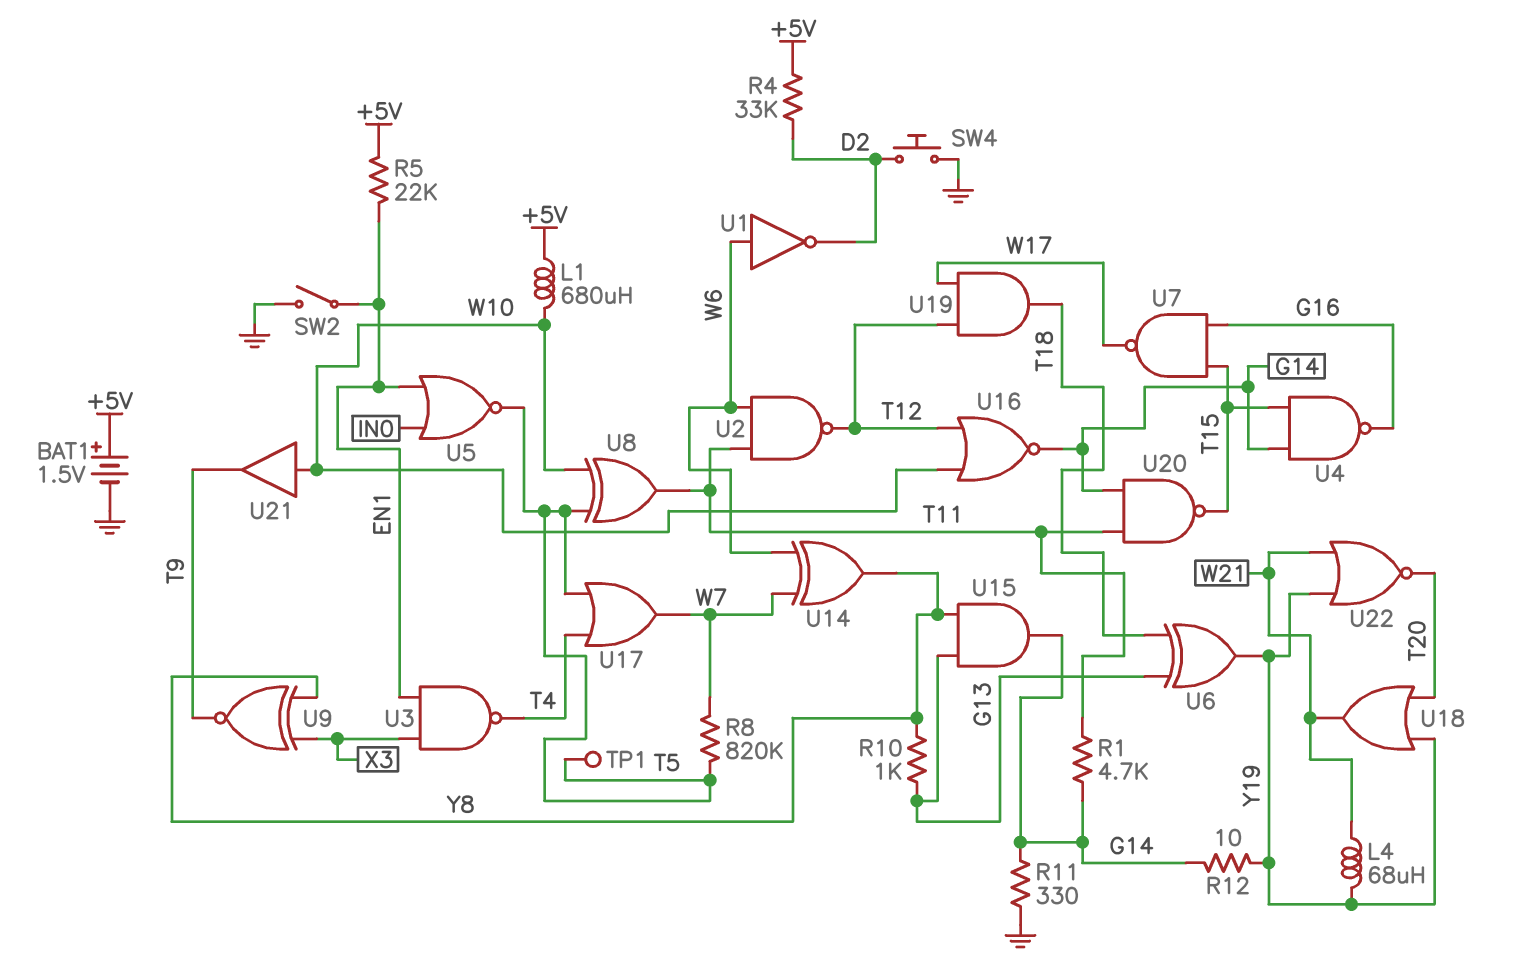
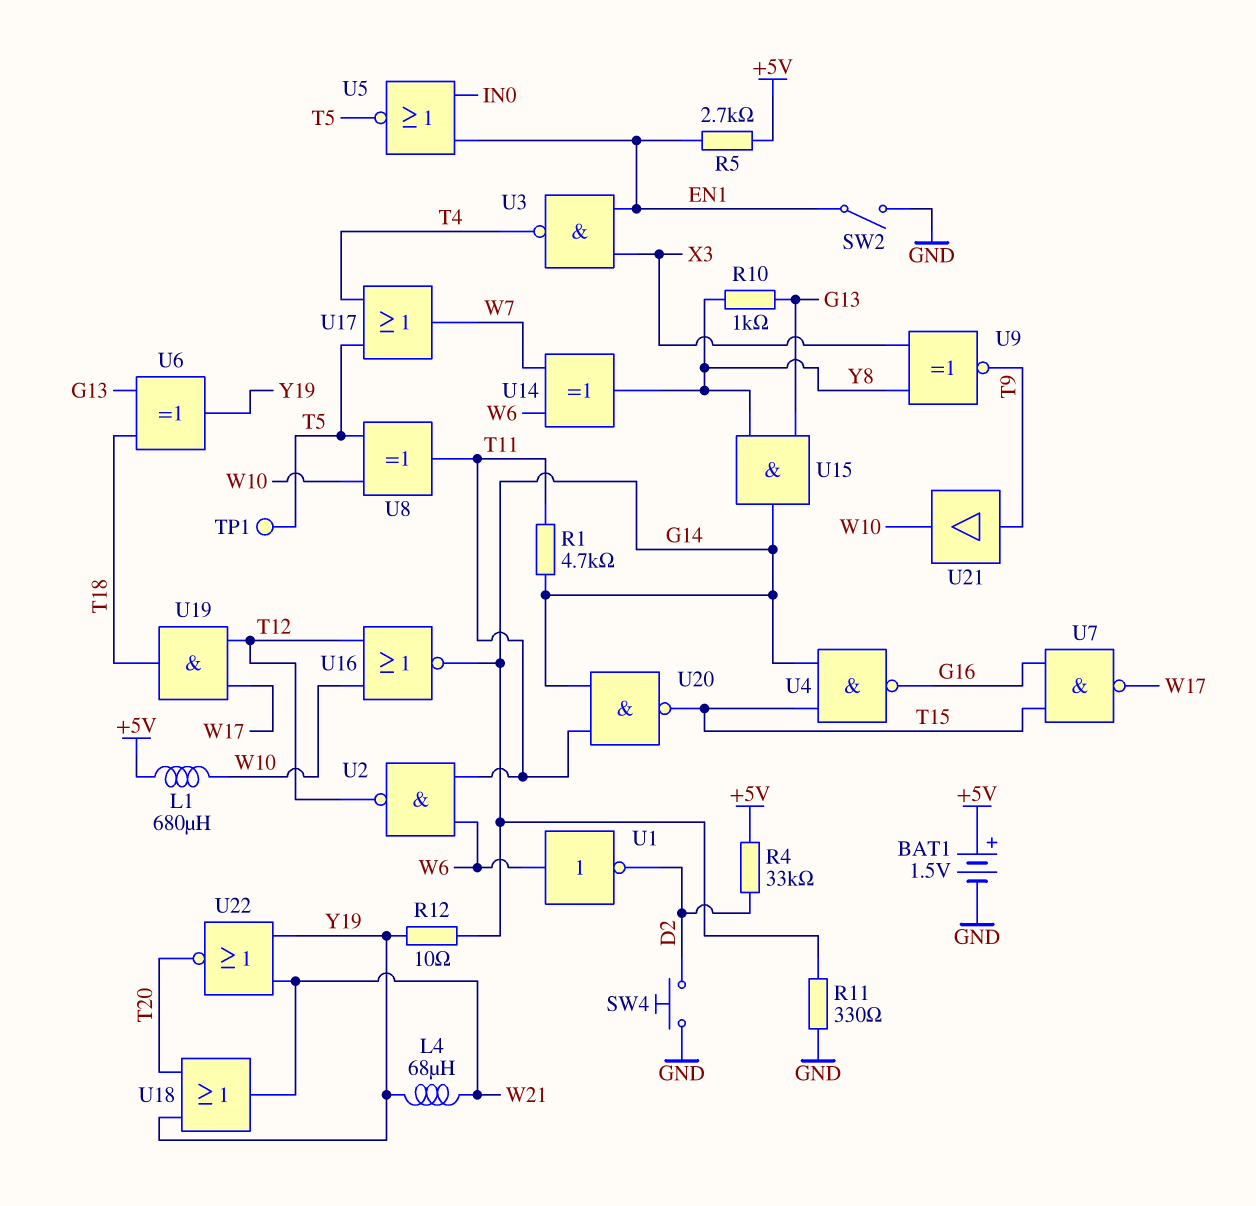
R5: 22k (+5V, EN1) -> 2.7k (+5V, EN1)
R8: 820k (T5, W7) -> none
U21: buffer (in W10, out T9) -> buffer (in T9, out W10)

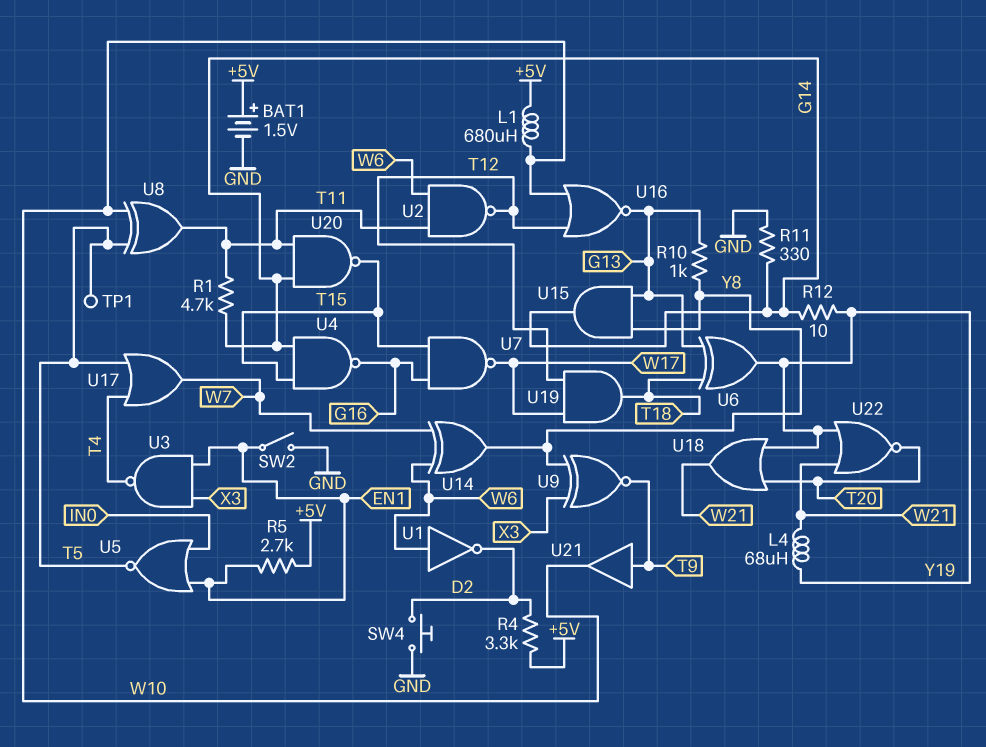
R4: 33k (+5V, D2) -> 3.3k (+5V, D2)
U16: NOR (in T12, in W10, out G14) -> NOR (in T12, in W10, out G13)

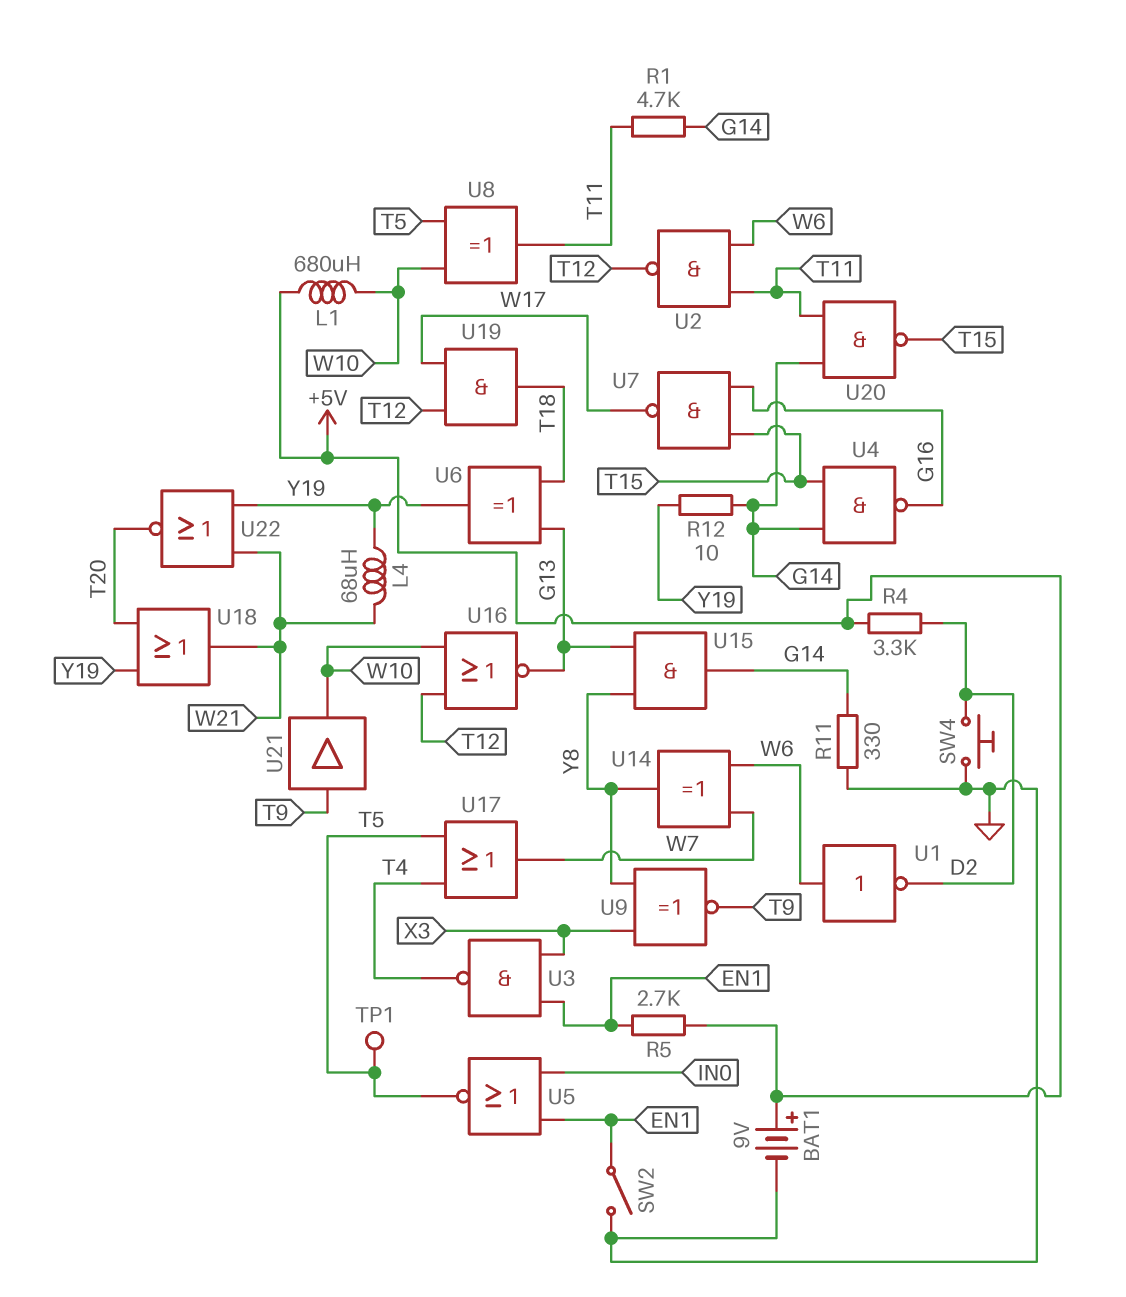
BAT1: 1.5V (plus +5V, minus GND) -> 9V (plus +5V, minus GND)
R10: 1k (G13, Y8) -> none

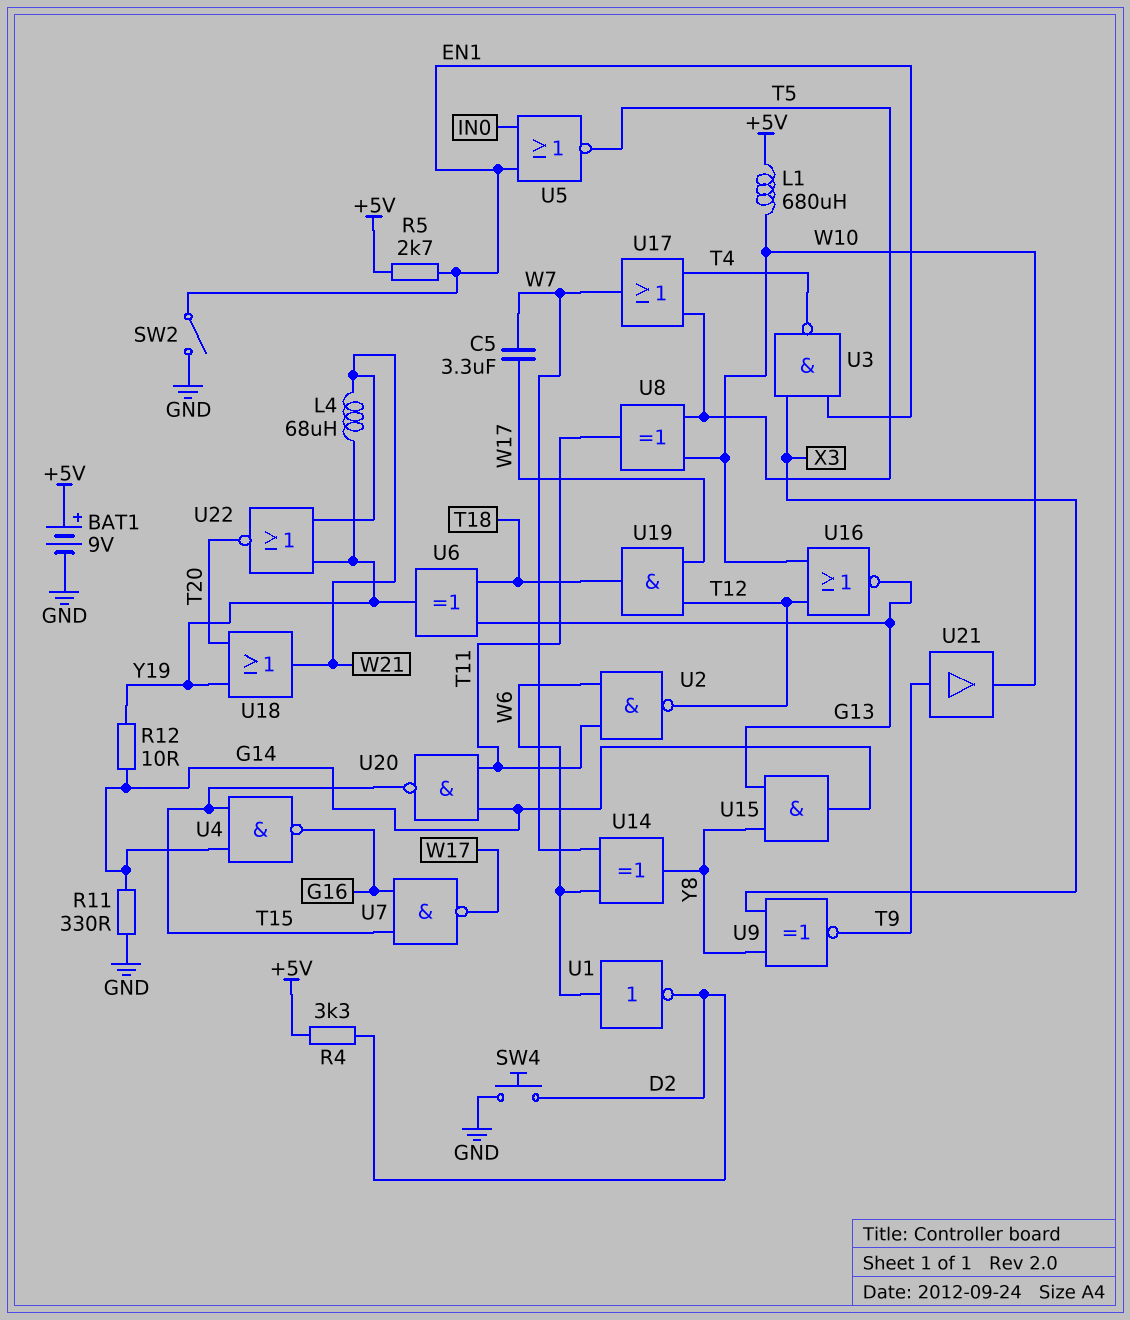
C5: none -> 3.3uF (W7, W17)
R1: 4.7k (G14, T11) -> none
TP1: test point (T5) -> none

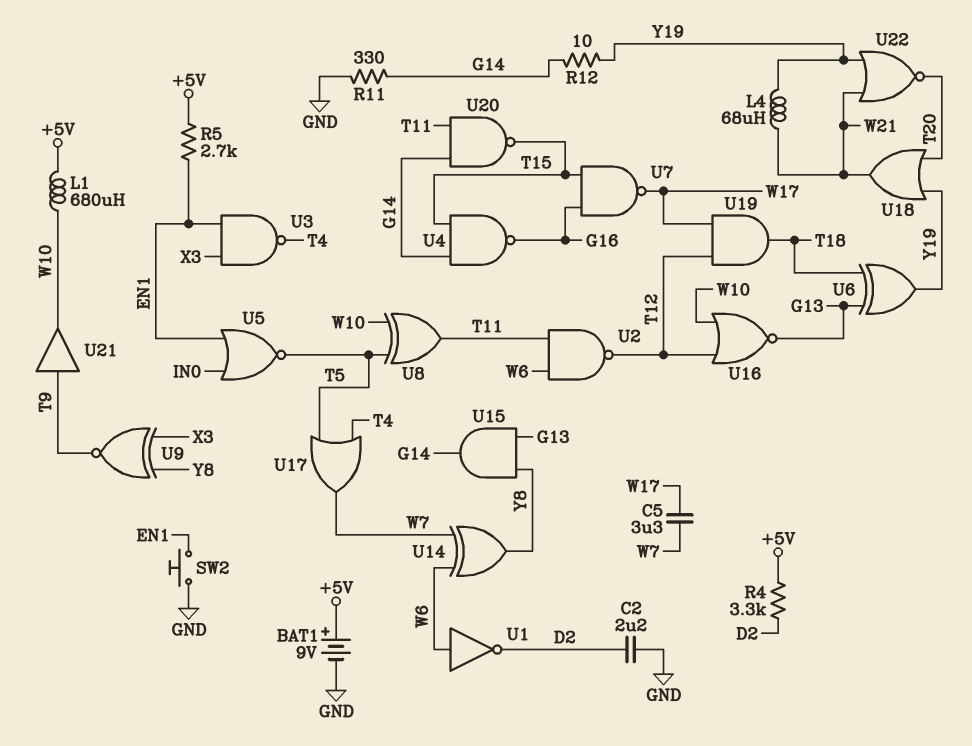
C2: none -> 2.2uF (D2, GND)
SW2: switch (EN1, GND) -> button (EN1, GND)
SW4: button (D2, GND) -> none

